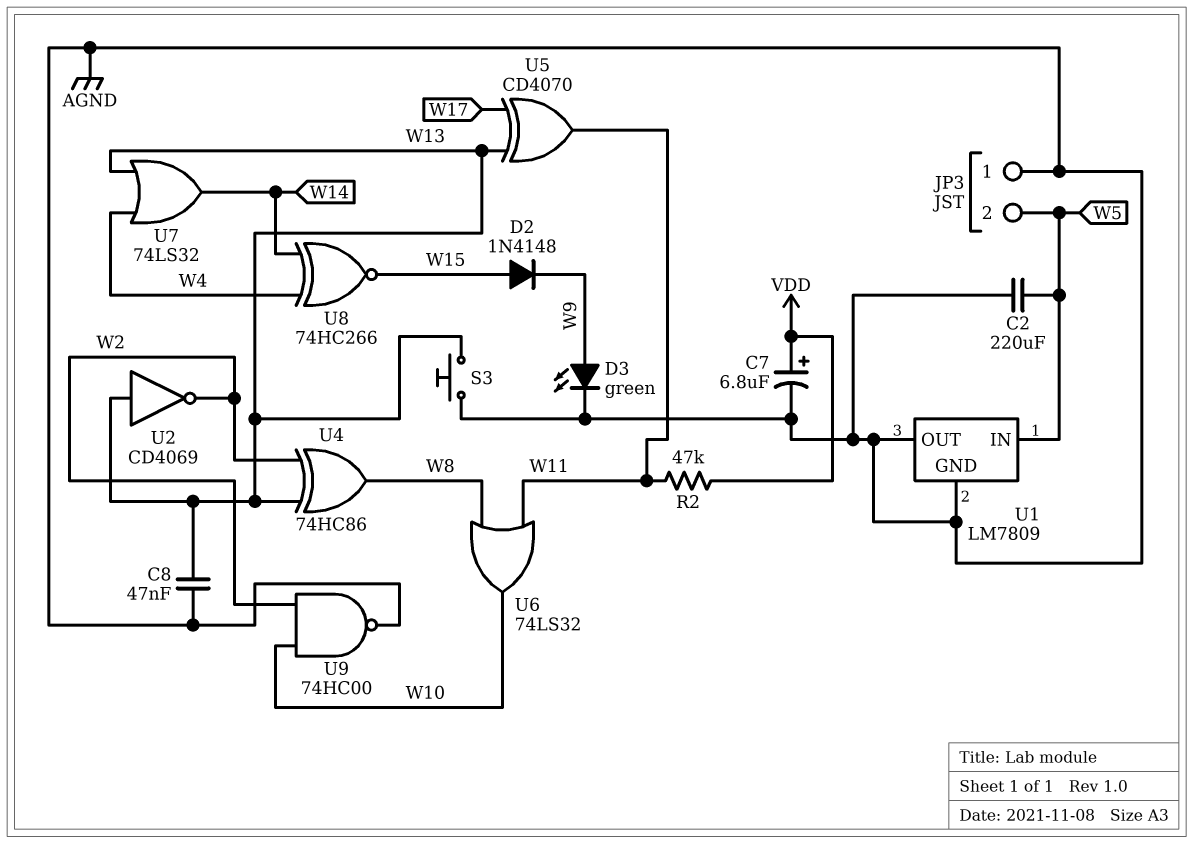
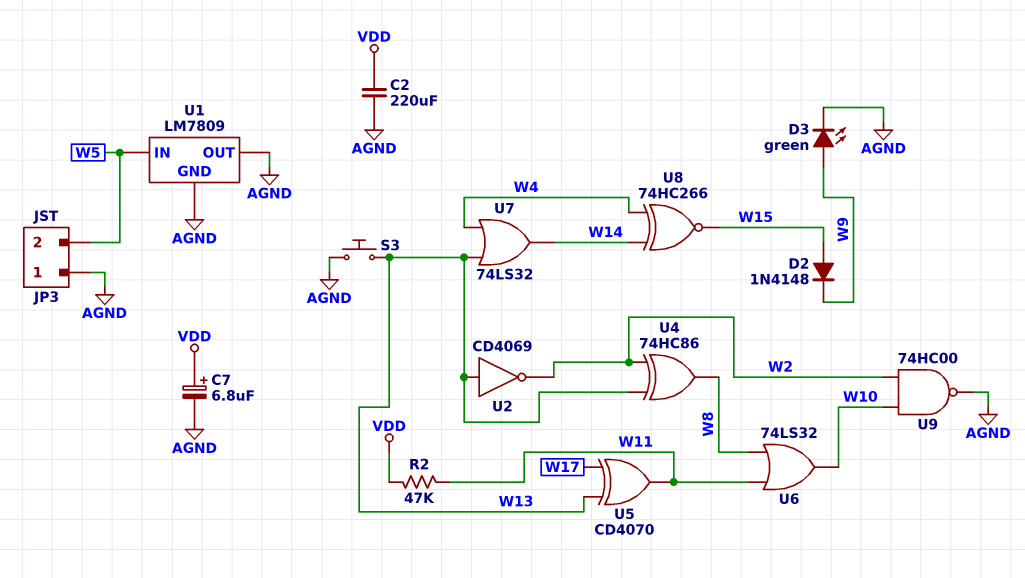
C2: 220uF (AGND, W5) -> 220uF (AGND, VDD)
C8: 47nF (AGND, W13) -> none

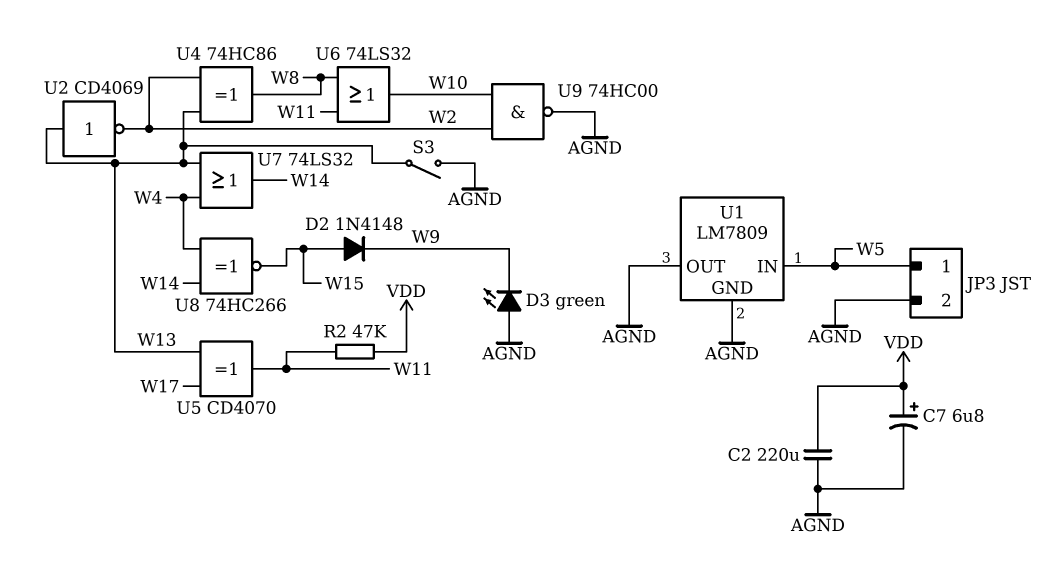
D3: LED green (A W9, K AGND) -> LED green (A AGND, K W9)
JP3 pin 1: AGND -> W5
JP3 pin 2: W5 -> AGND
S3: button (AGND, W13) -> switch (AGND, W13)

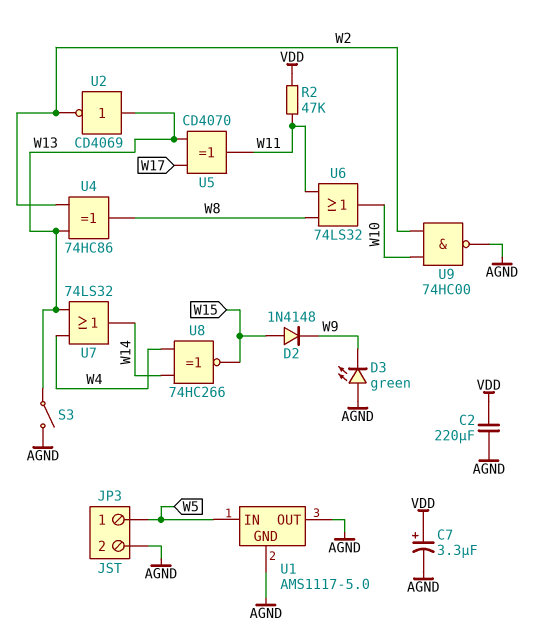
C7: 6.8uF (plus VDD, minus AGND) -> 3.3uF (plus VDD, minus AGND)
U1: LM7809 -> AMS1117-5.0

